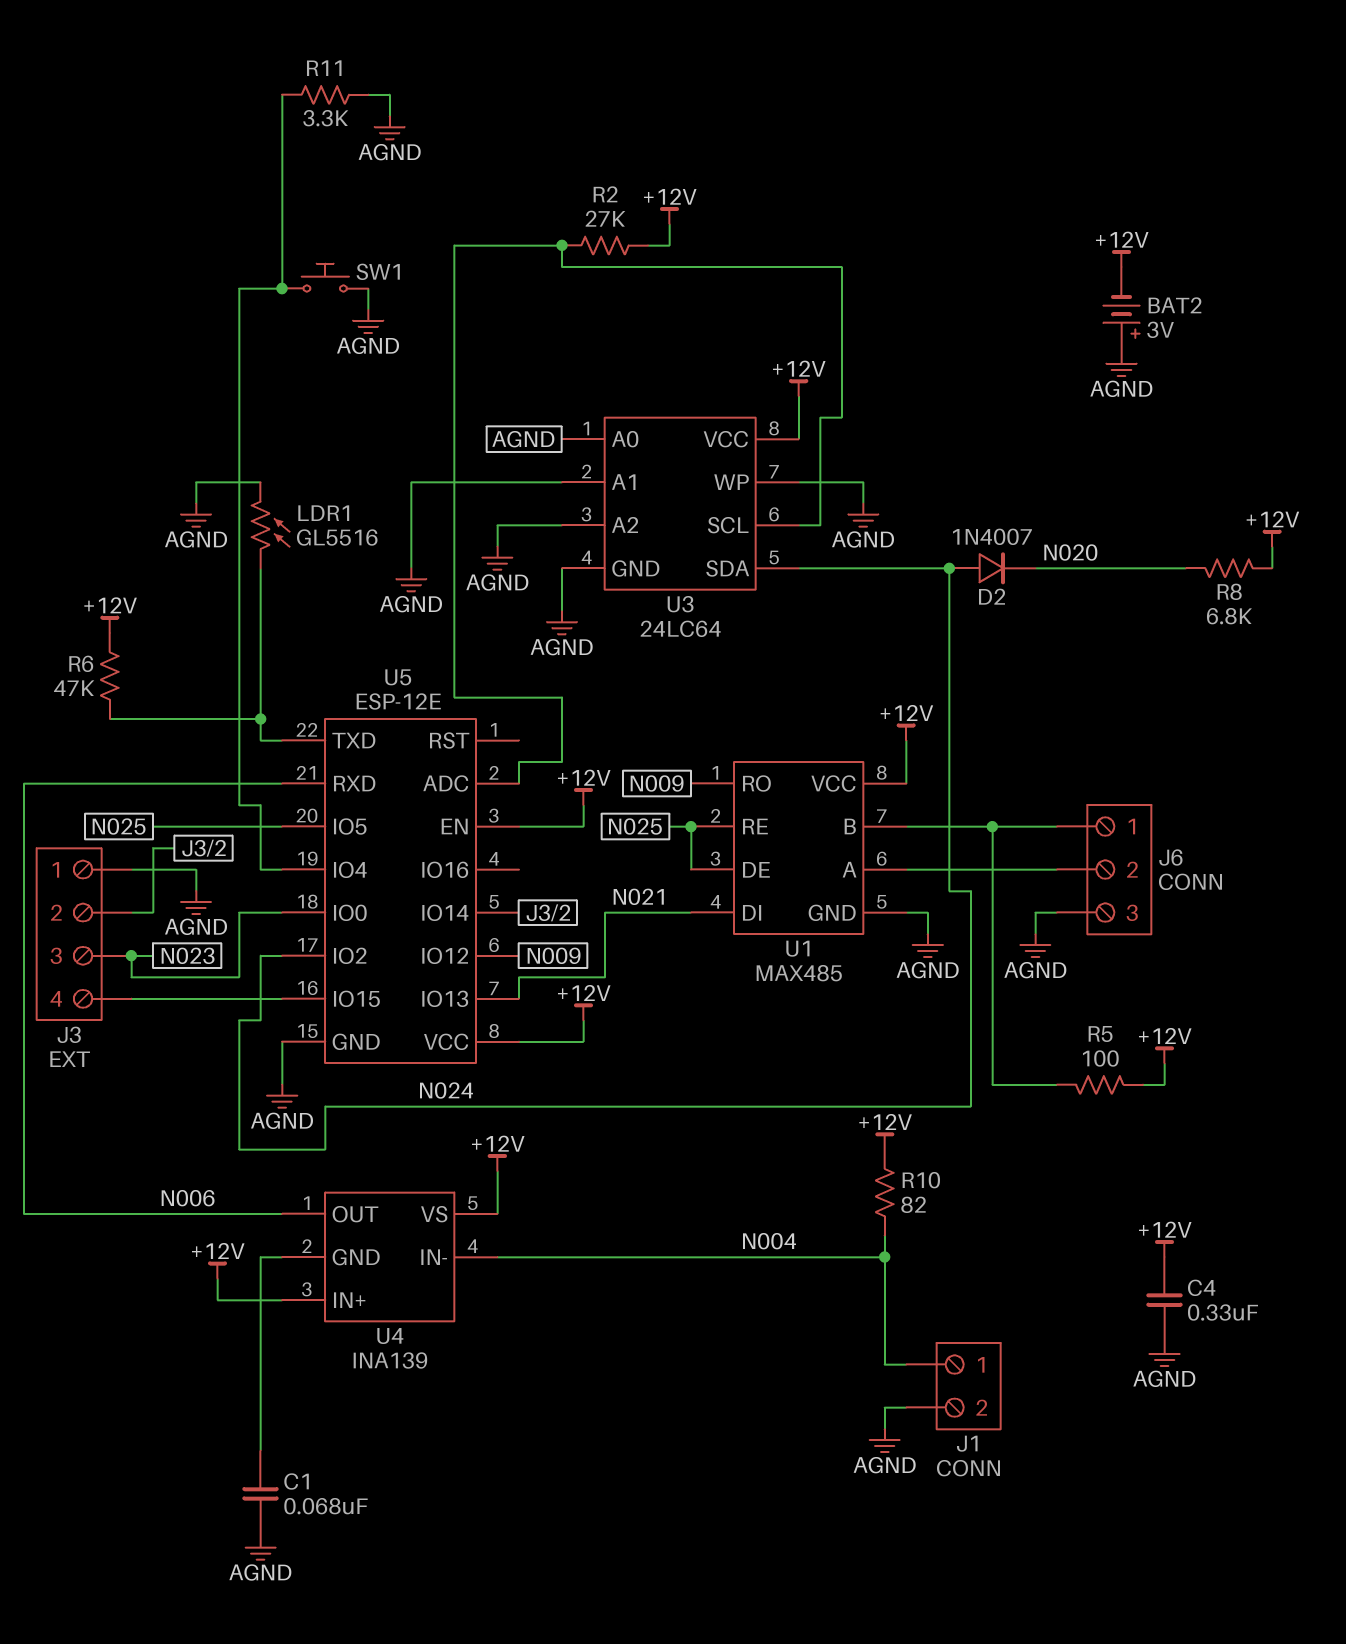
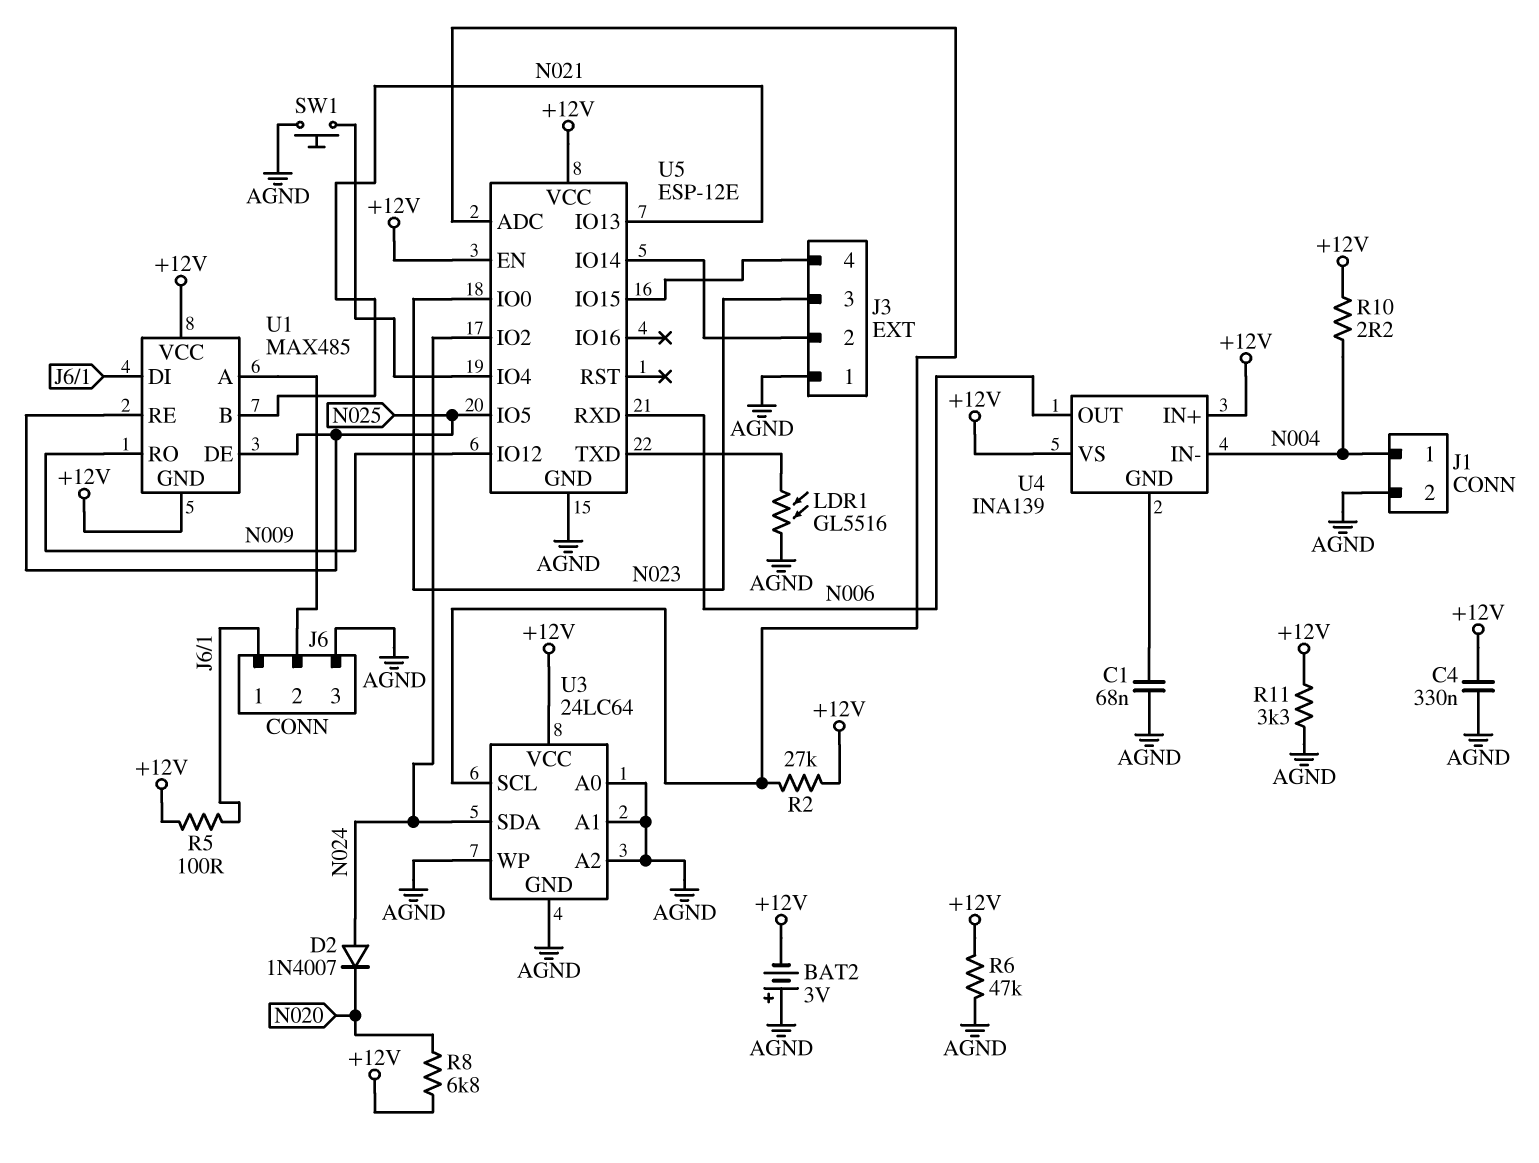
R6: 47k (+12V, U5/TXD) -> 47k (+12V, AGND)
R10: 82 (+12V, N004) -> 2.2 (+12V, N004)
R11: 3.3k (AGND, U5/IO4) -> 3.3k (+12V, AGND)
U1 pin B: J6/1 -> N021
U1 pin DI: N021 -> J6/1
U1 pin GND: AGND -> +12V

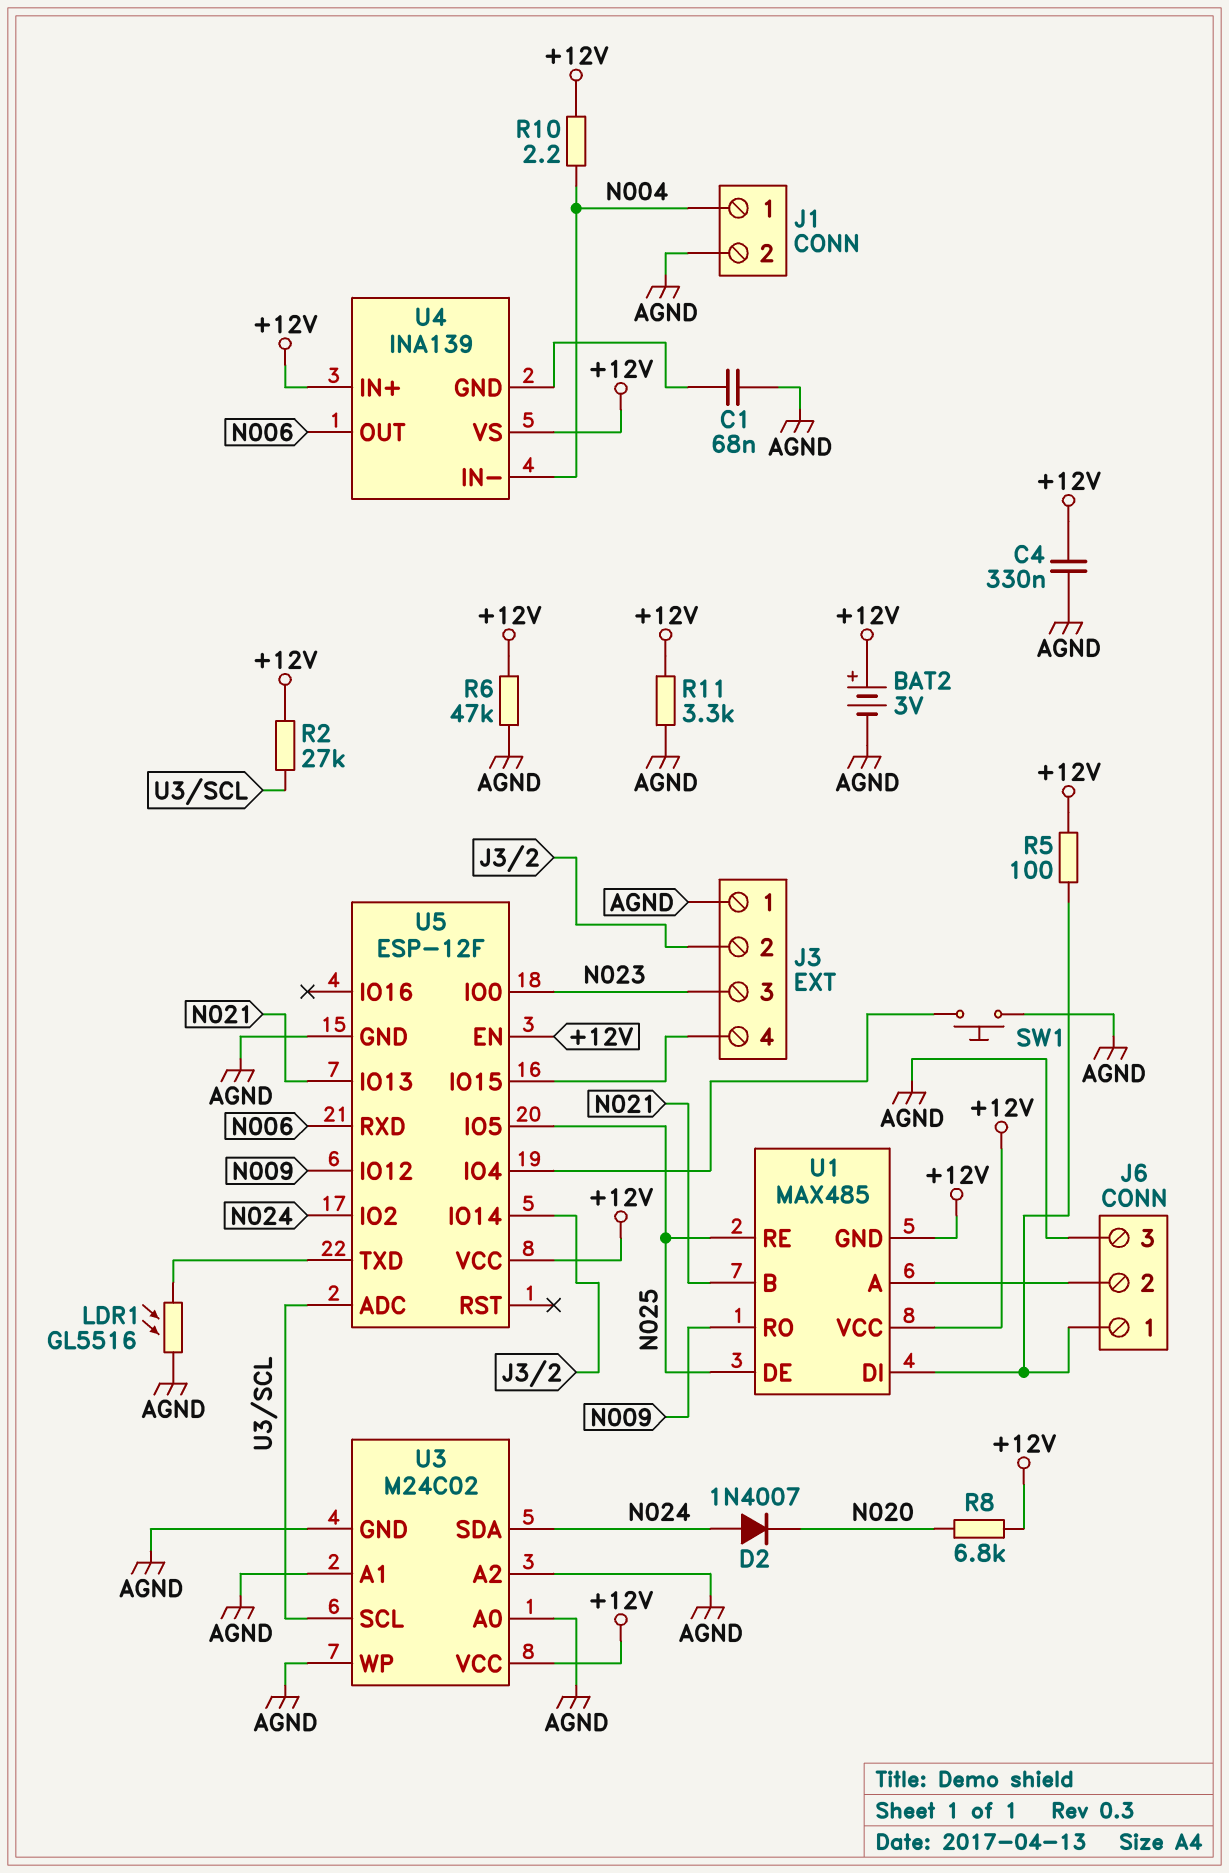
BAT2: 3V (plus AGND, minus +12V) -> 3V (plus +12V, minus AGND)
U3: 24LC64 -> M24C02
U5: ESP-12E -> ESP-12F

